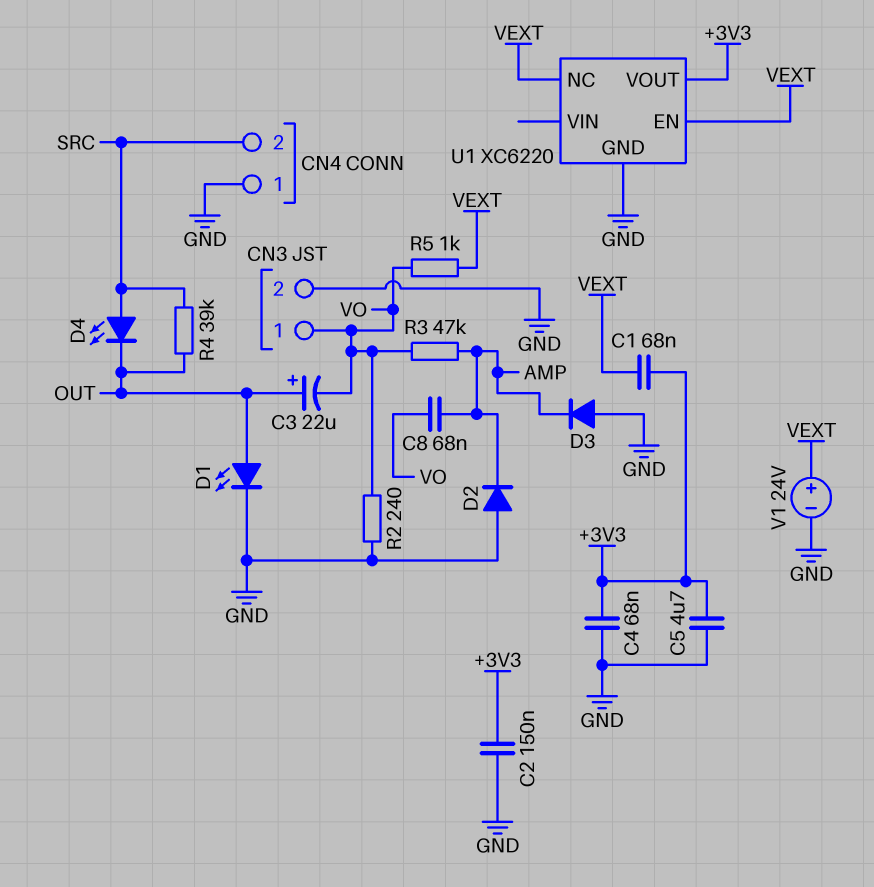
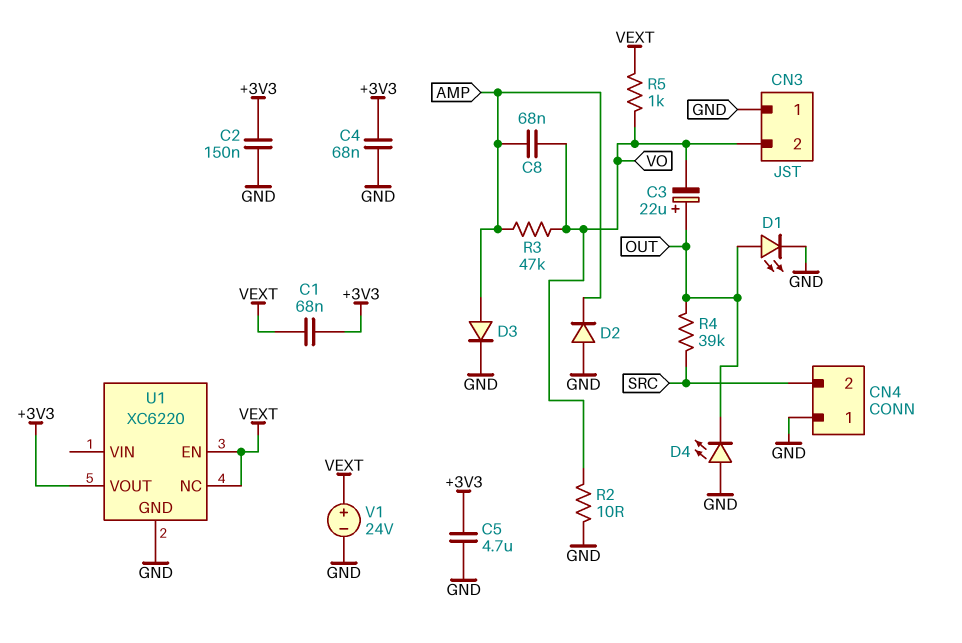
CN3 pin 1: VO -> GND
CN3 pin 2: GND -> VO
D3: diode (A GND, K AMP) -> diode (A AMP, K GND)
D4: LED (A SRC, K OUT) -> LED (A GND, K OUT)
R2: 240 (GND, VO) -> 10 (GND, VO)

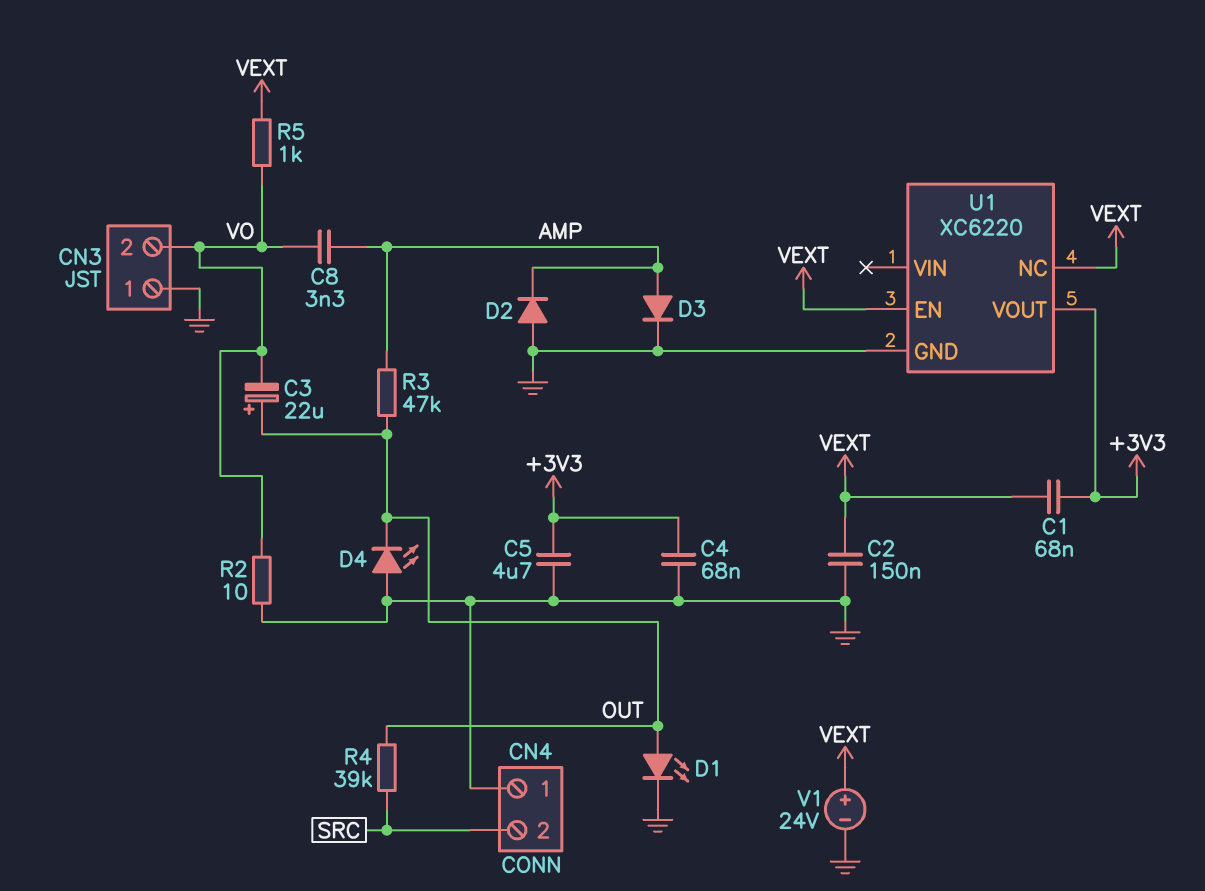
C2: 150nF (+3V3, GND) -> 150nF (GND, VEXT)
C8: 68nF (AMP, VO) -> 3.3nF (AMP, VO)
R3: 47k (AMP, VO) -> 47k (AMP, OUT)

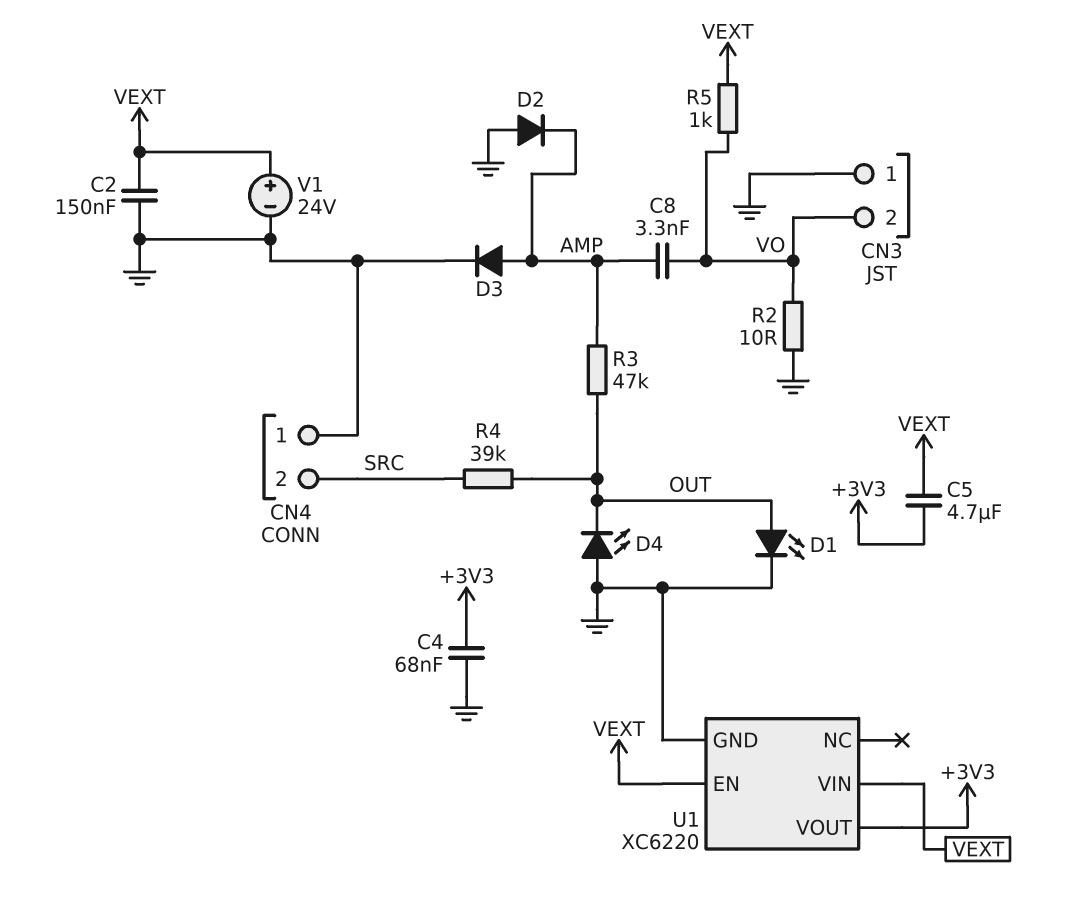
C1: 68nF (+3V3, VEXT) -> none
C3: 22uF (plus OUT, minus VO) -> none
C5: 4.7uF (+3V3, GND) -> 4.7uF (+3V3, VEXT)
U1 pin NC: VEXT -> none
U1 pin VIN: none -> VEXT

